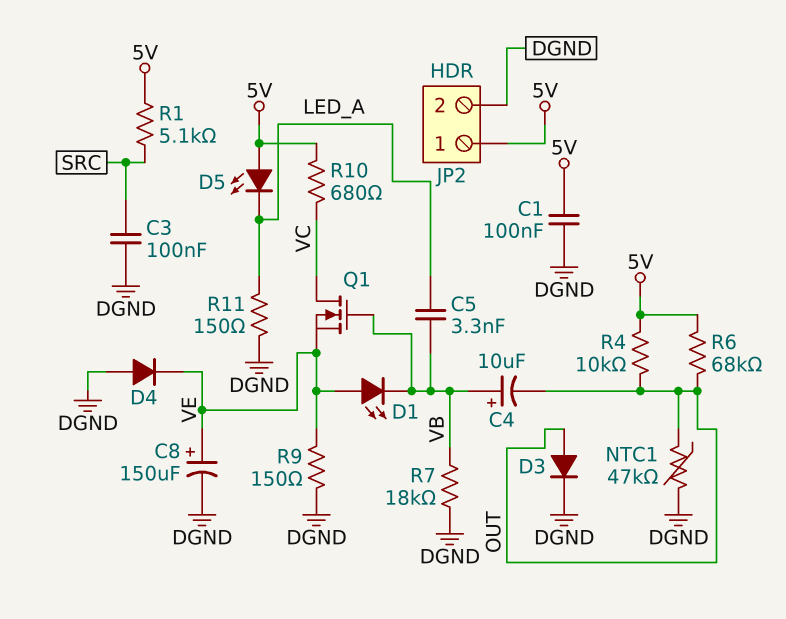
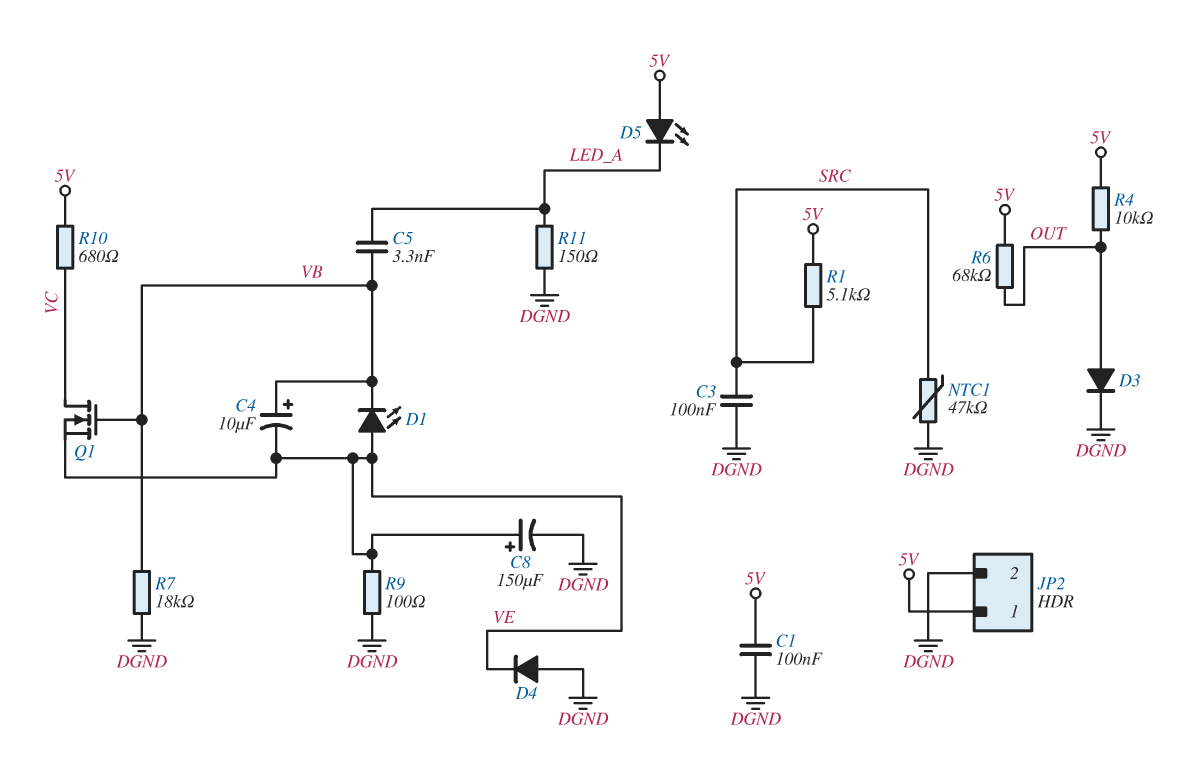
C4: 10uF (plus VB, minus OUT) -> 10uF (plus VB, minus VE)
NTC1: 47k (DGND, OUT) -> 47k (DGND, SRC)
R9: 150 (DGND, VE) -> 100 (DGND, VE)

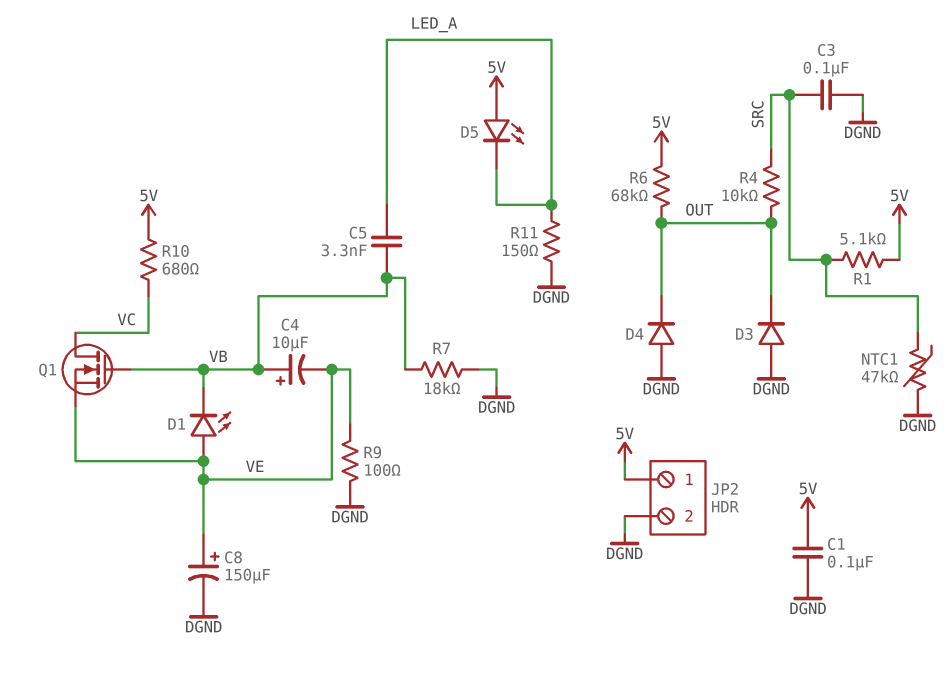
D3: diode (A OUT, K DGND) -> diode (A DGND, K OUT)
D4: diode (A DGND, K VE) -> diode (A DGND, K OUT)
R4: 10k (5V, OUT) -> 10k (OUT, SRC)

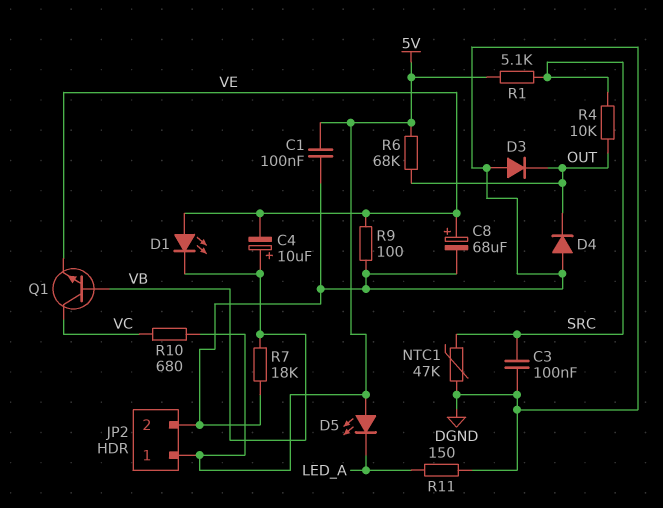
C5: 3.3nF (LED_A, VB) -> none
C8: 150uF (plus VE, minus DGND) -> 68uF (plus VE, minus DGND)
Q1: NMOS (G VB, D VC, S VE) -> NPN (B VB, C VC, E VE)

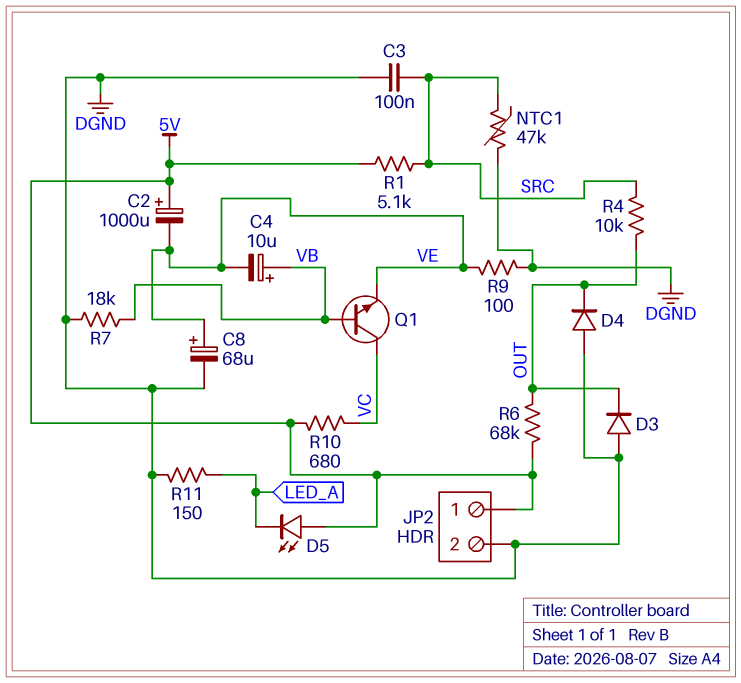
C1: 100nF (5V, DGND) -> none
C2: none -> 1000uF (plus 5V, minus VE)
D1: LED (A VE, K VB) -> none

